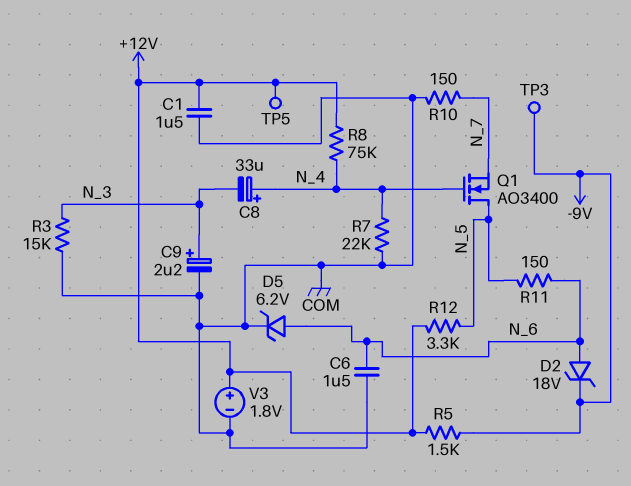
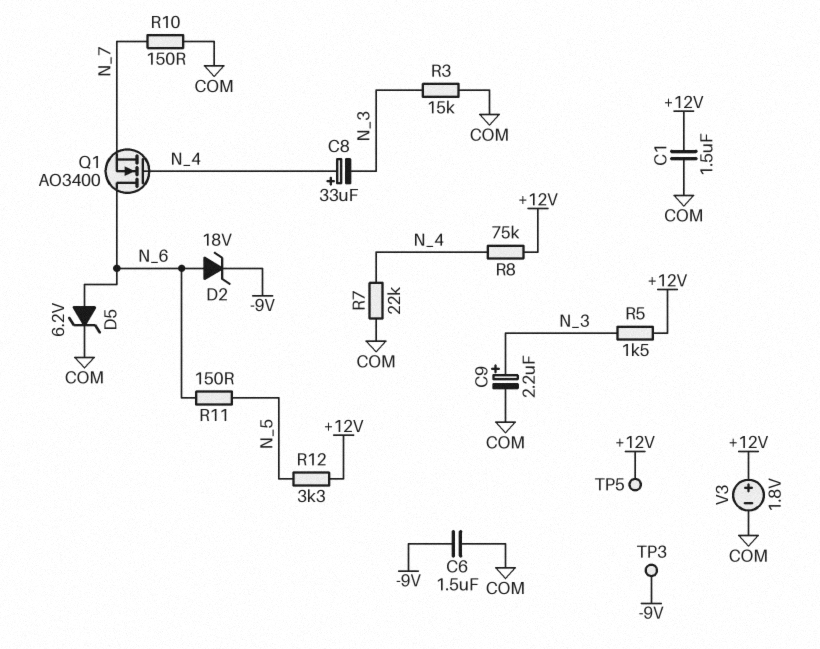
C6: 1.5uF (COM, N_6) -> 1.5uF (-9V, COM)
Q1: NMOS AO3400 (G N_4, D N_5, S N_7) -> NMOS AO3400 (G N_4, D N_6, S N_7)
R5: 1.5k (+12V, -9V) -> 1.5k (+12V, N_3)

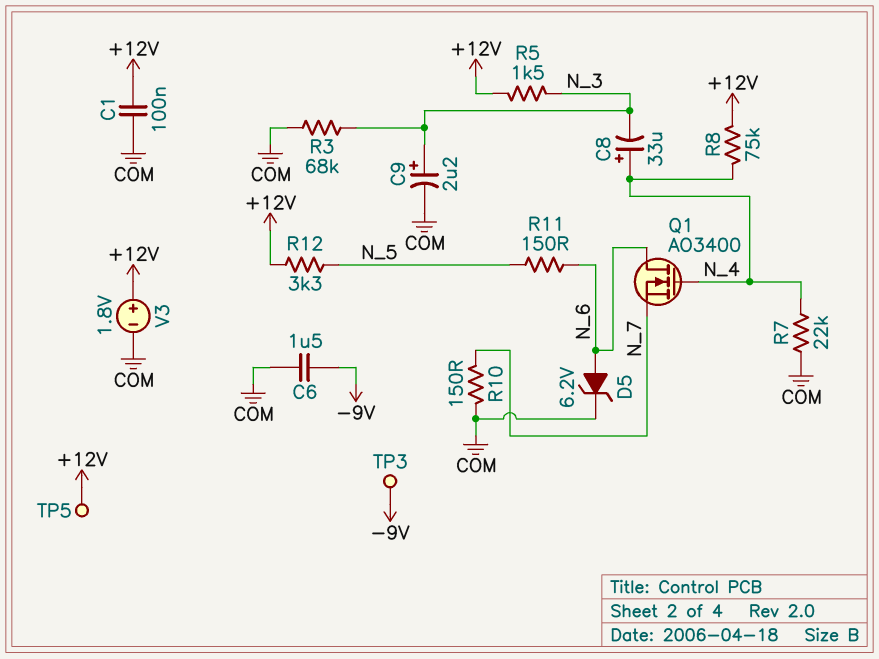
C1: 1.5uF (+12V, COM) -> 100nF (+12V, COM)
D2: zener 18V (A N_6, K -9V) -> none
R3: 15k (COM, N_3) -> 68k (COM, N_3)

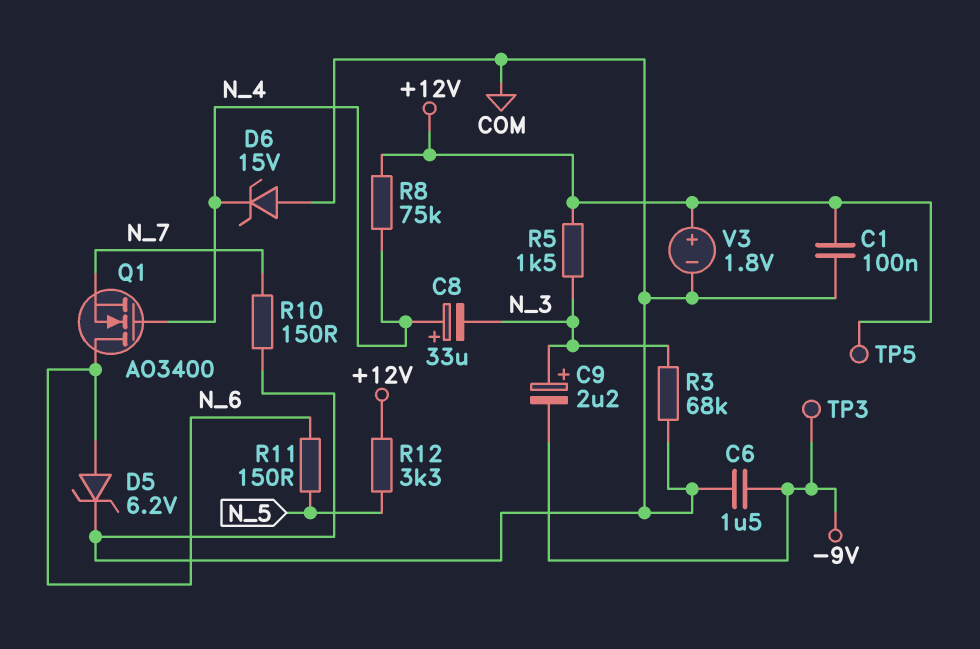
C9: 2.2uF (plus N_3, minus COM) -> 2.2uF (plus N_3, minus -9V)
D6: none -> zener 15V (A COM, K N_4)
R7: 22k (COM, N_4) -> none

